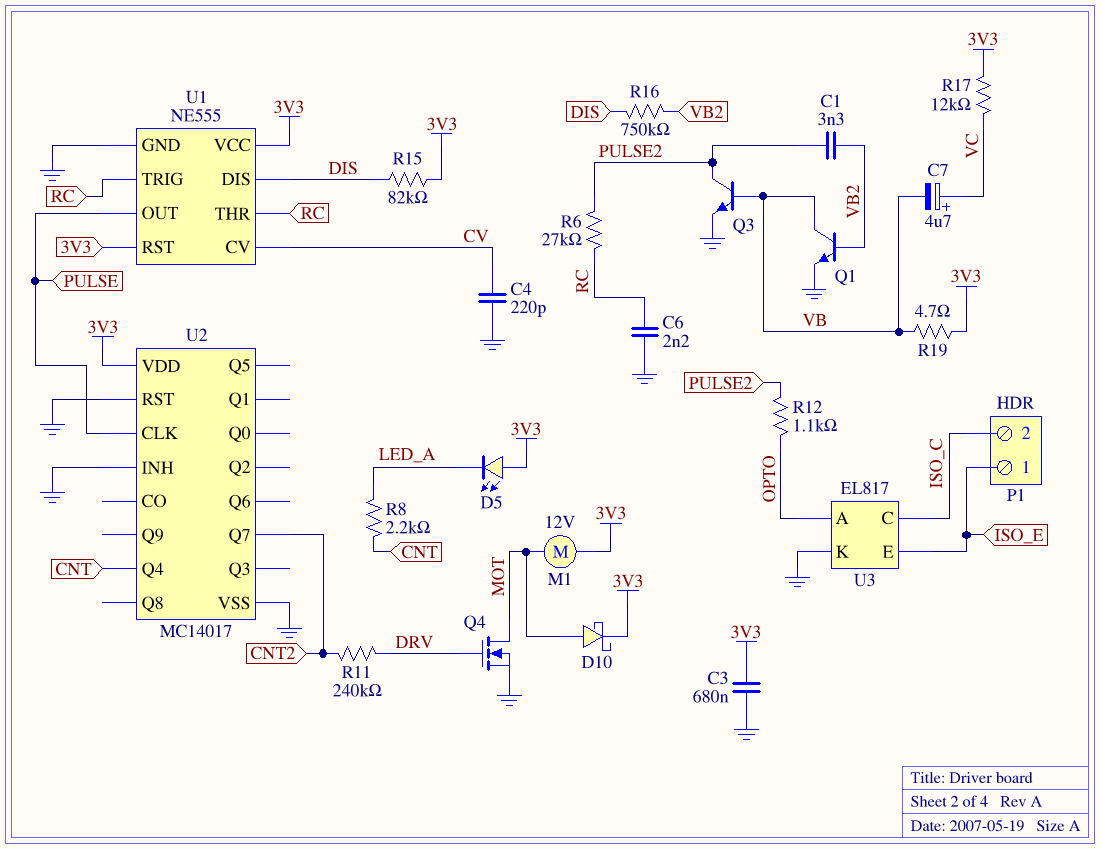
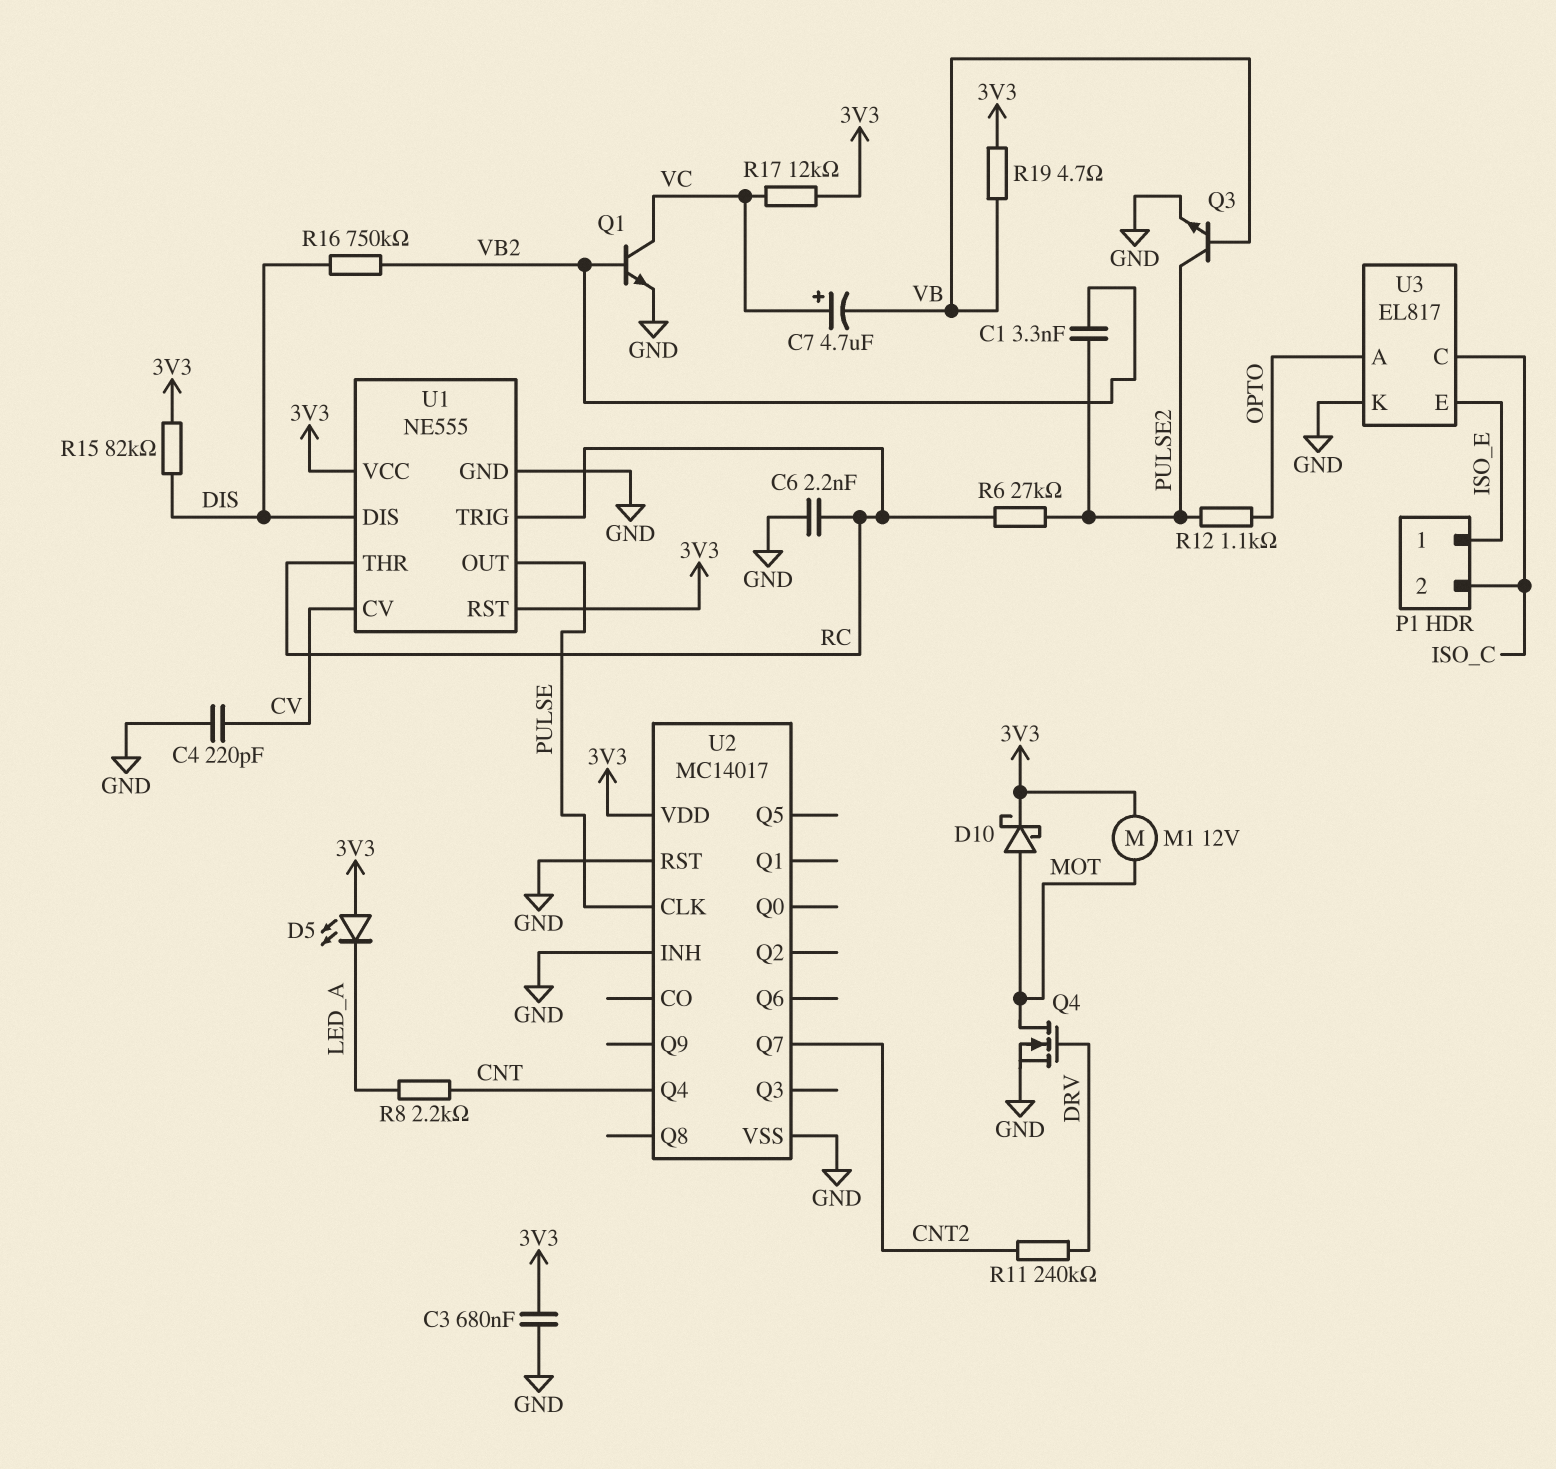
Q1: NPN (B VB2, C VB, E GND) -> NPN (B VB2, C VC, E GND)

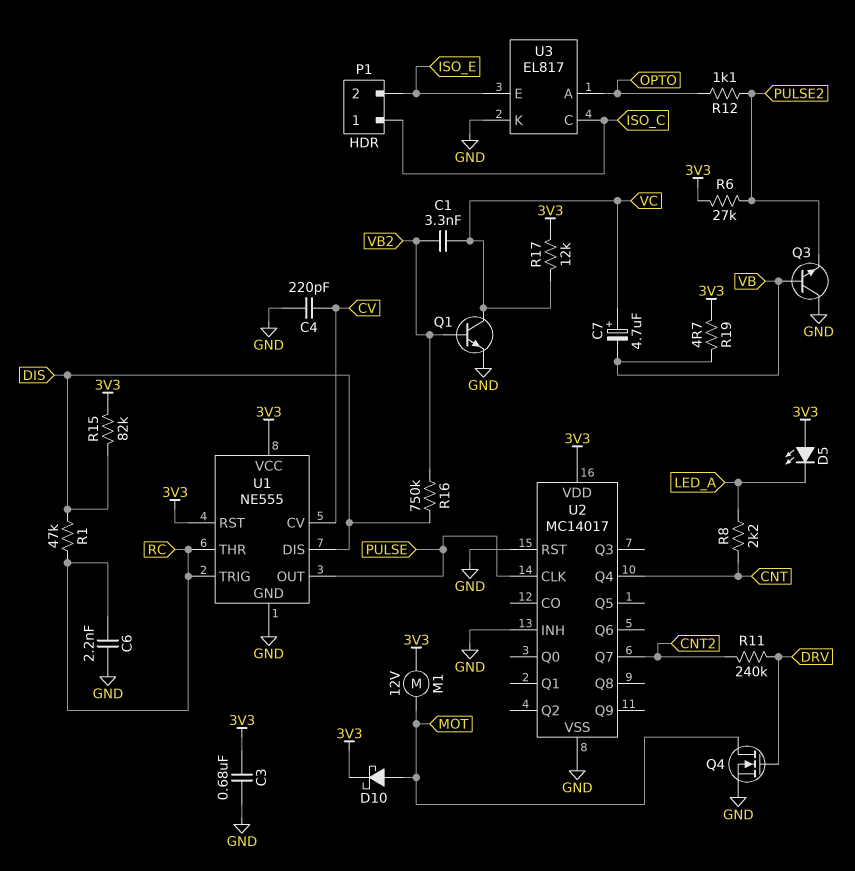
C1: 3.3nF (PULSE2, VB2) -> 3.3nF (VB2, VC)
P1 pin 1: ISO_E -> ISO_C
P1 pin 2: ISO_C -> ISO_E
Q3: NPN (B VB, C PULSE2, E GND) -> NPN (B VB, C GND, E PULSE2)
R1: none -> 47k (DIS, RC)
R6: 27k (PULSE2, RC) -> 27k (3V3, PULSE2)

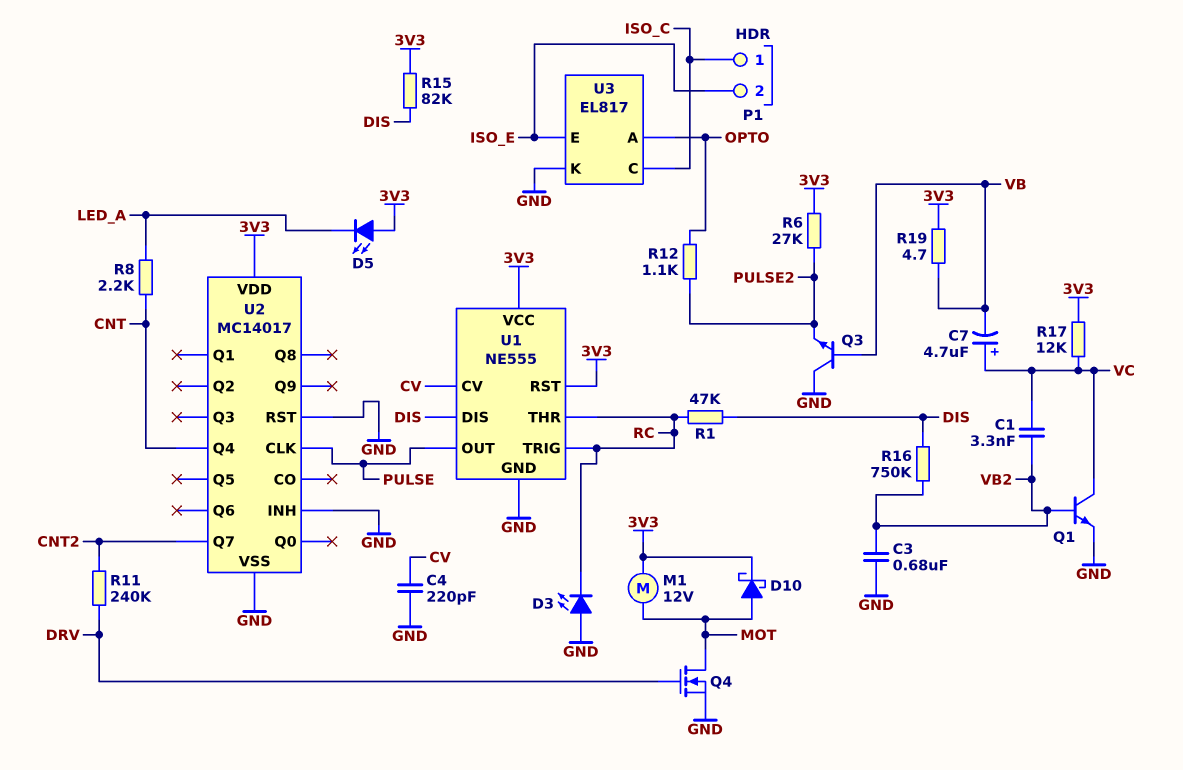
C3: 680nF (3V3, GND) -> 680nF (GND, VB2)
C6: 2.2nF (GND, RC) -> none
D3: none -> LED (A GND, K RC)

